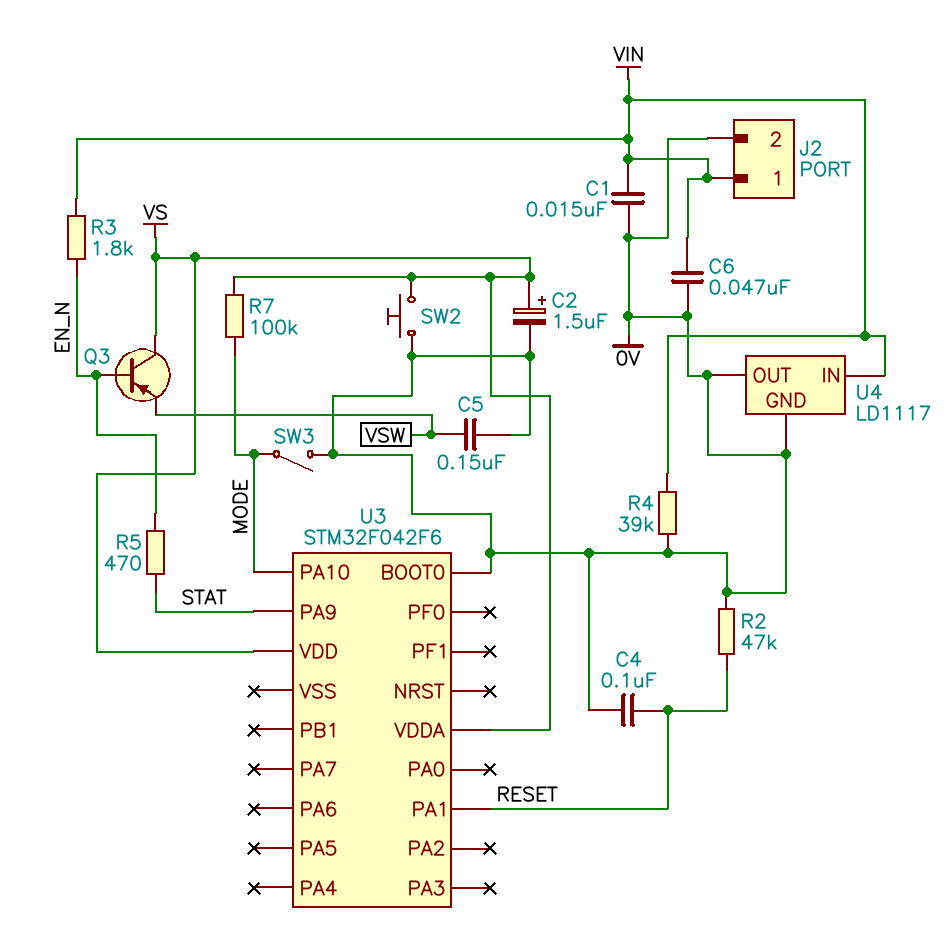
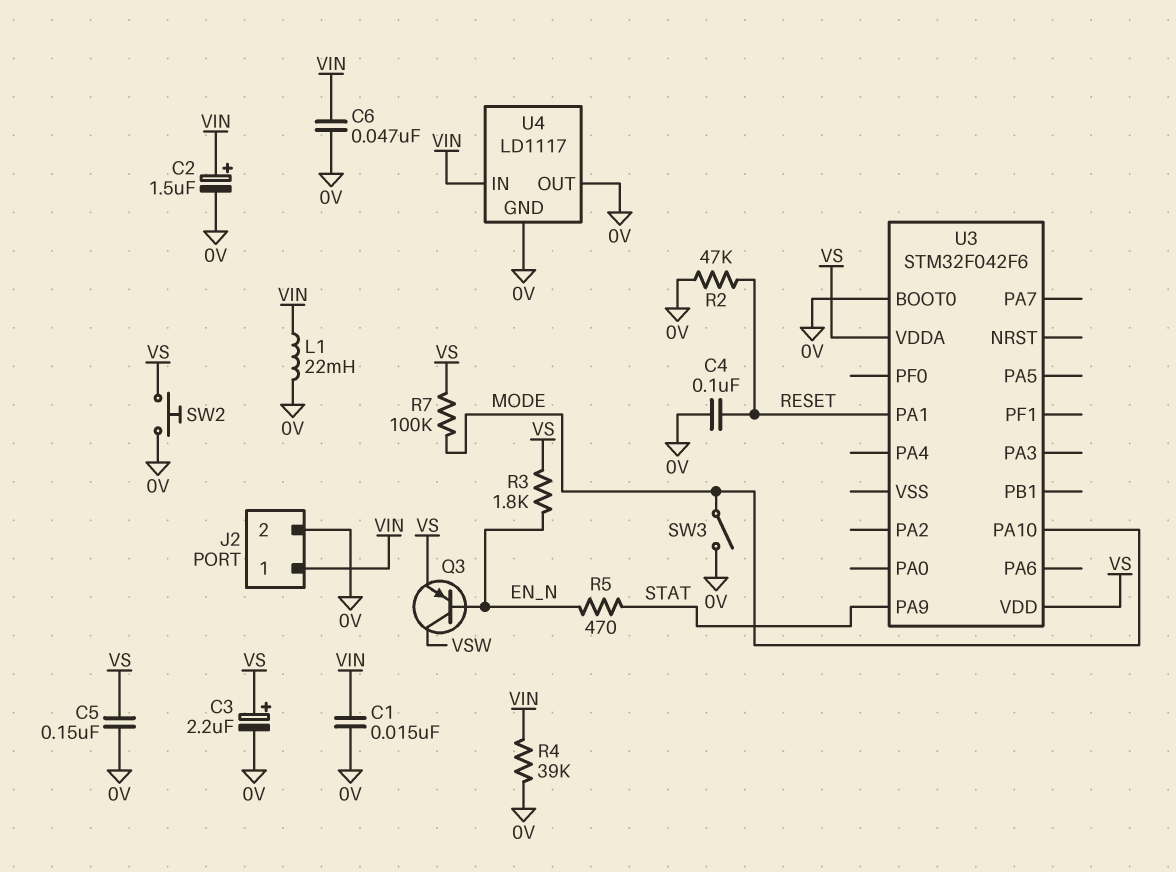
C2: 1.5uF (plus VS, minus 0V) -> 1.5uF (plus VIN, minus 0V)
C3: none -> 2.2uF (plus VS, minus 0V)
C5: 150nF (0V, VSW) -> 150nF (0V, VS)
L1: none -> 22mH (0V, VIN)
Q3: PNP (B EN_N, C VS, E VSW) -> PNP (B EN_N, C VSW, E VS)
R3: 1.8k (EN_N, VIN) -> 1.8k (EN_N, VS)

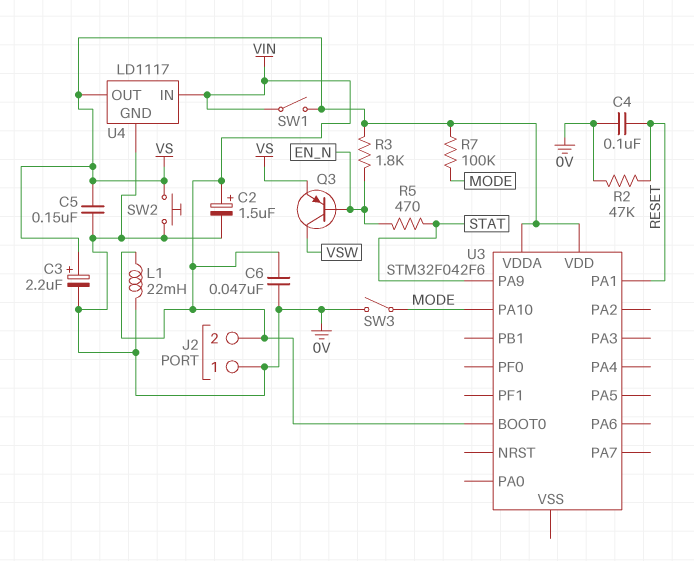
C1: 15nF (0V, VIN) -> none
J2 pin 1: VIN -> 0V
J2 pin 2: 0V -> VIN
R4: 39k (0V, VIN) -> none
SW1: none -> switch (VIN, VS)
U3 pin BOOT0: 0V -> VIN
U4 pin OUT: 0V -> VS

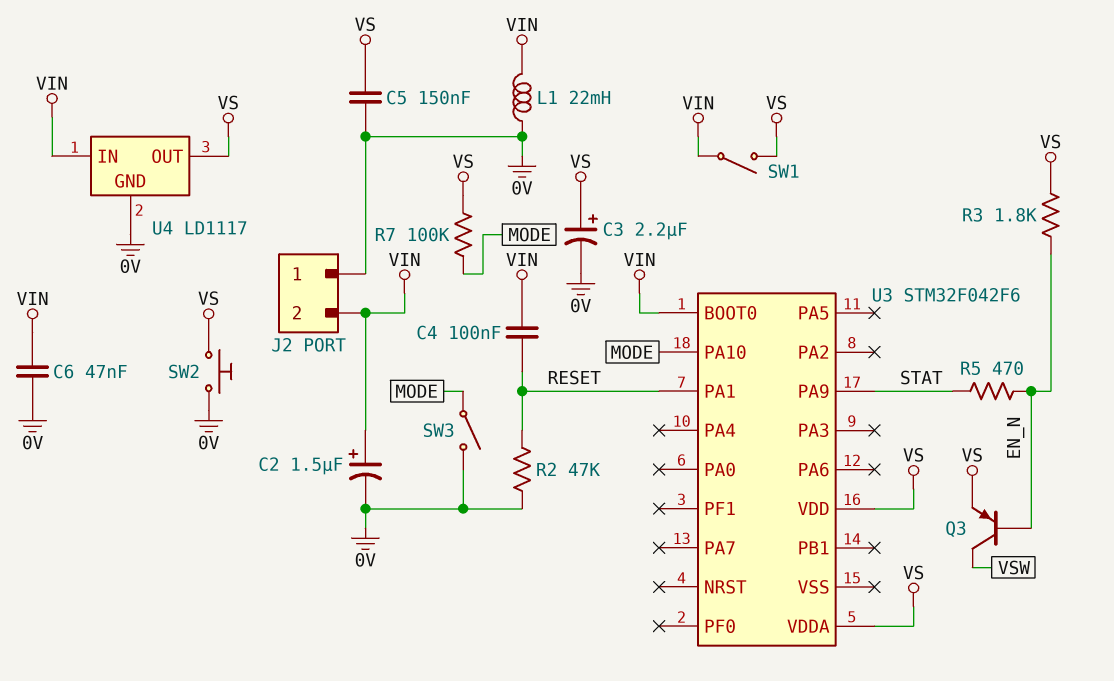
C4: 100nF (0V, RESET) -> 100nF (RESET, VIN)

